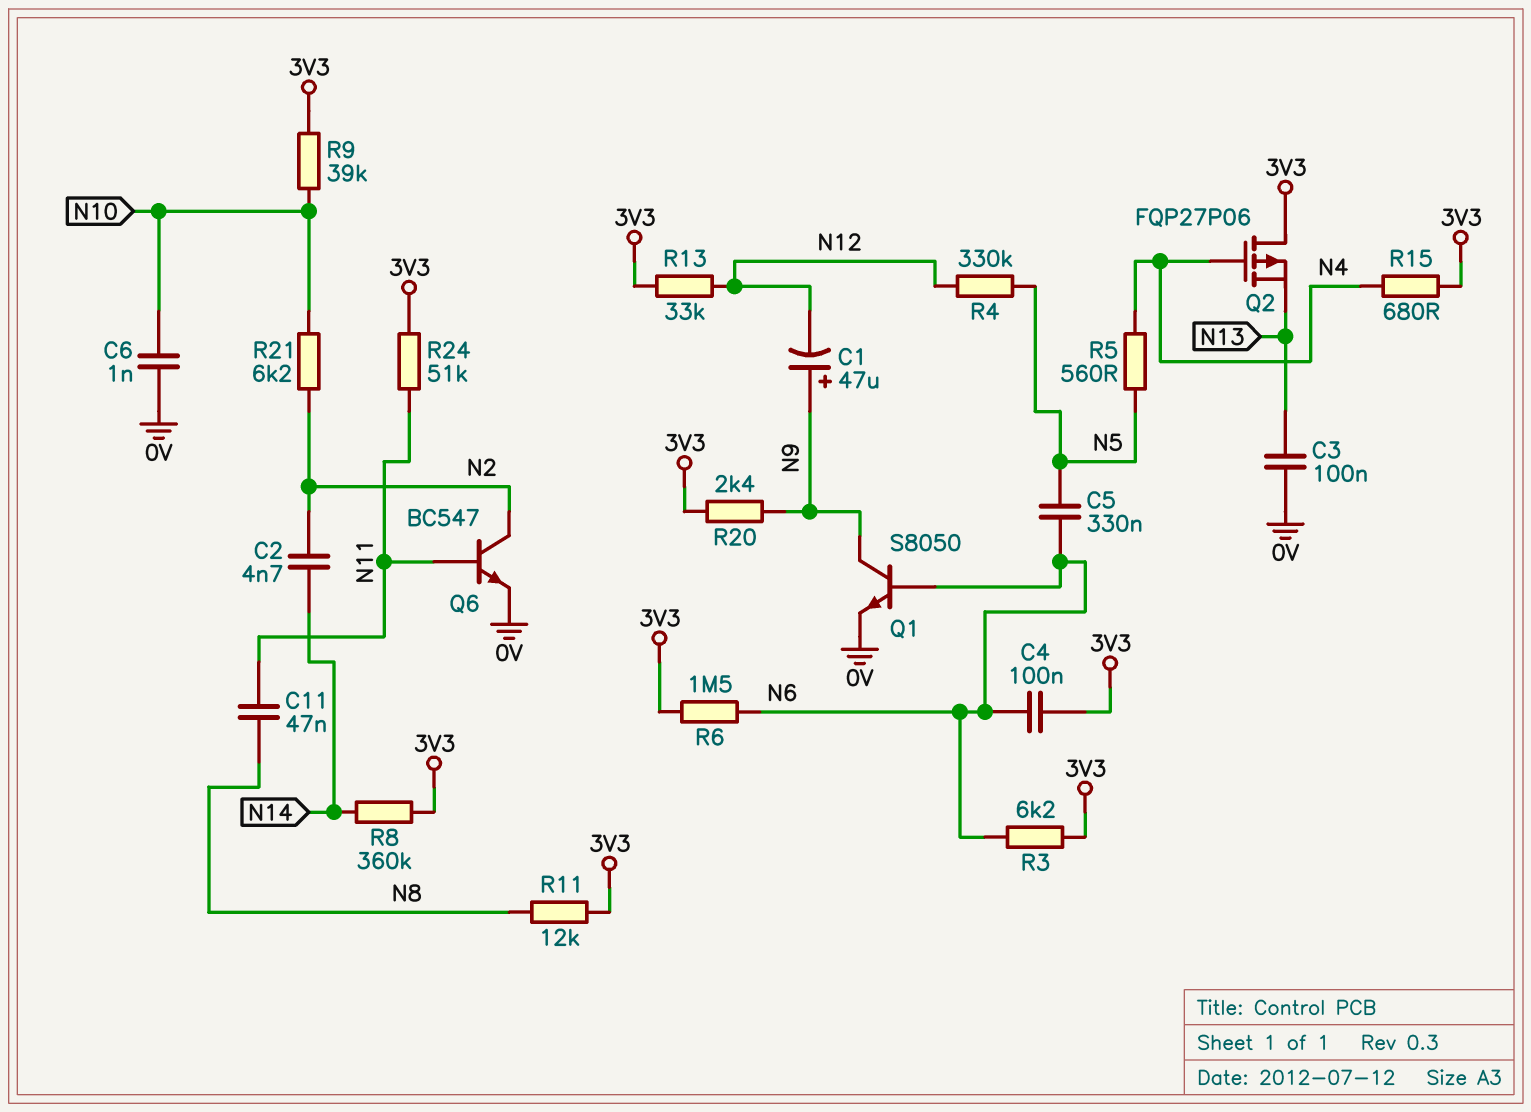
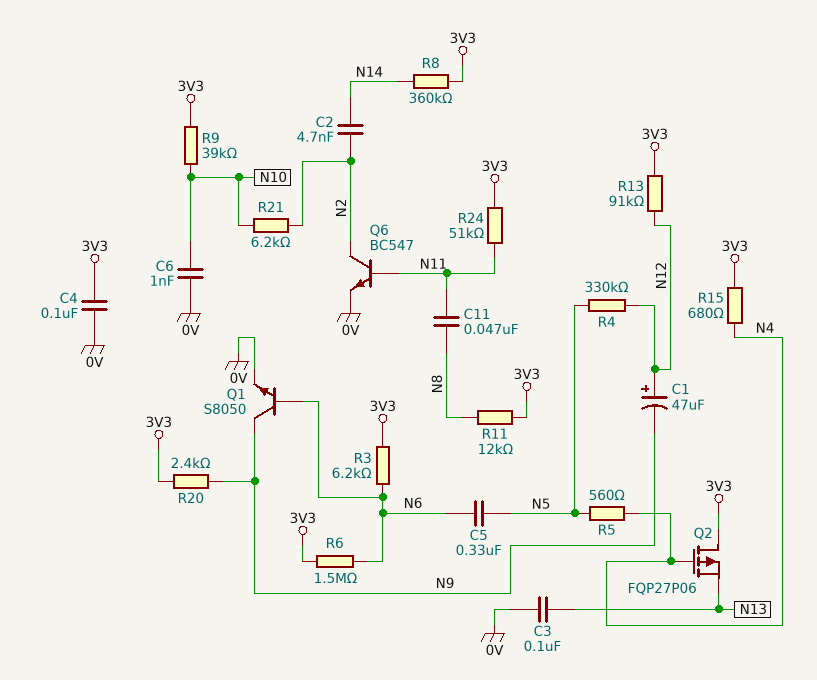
C1: 47uF (plus N9, minus N12) -> 47uF (plus N12, minus N9)
C4: 100nF (3V3, N6) -> 100nF (0V, 3V3)
R13: 33k (3V3, N12) -> 91k (3V3, N12)

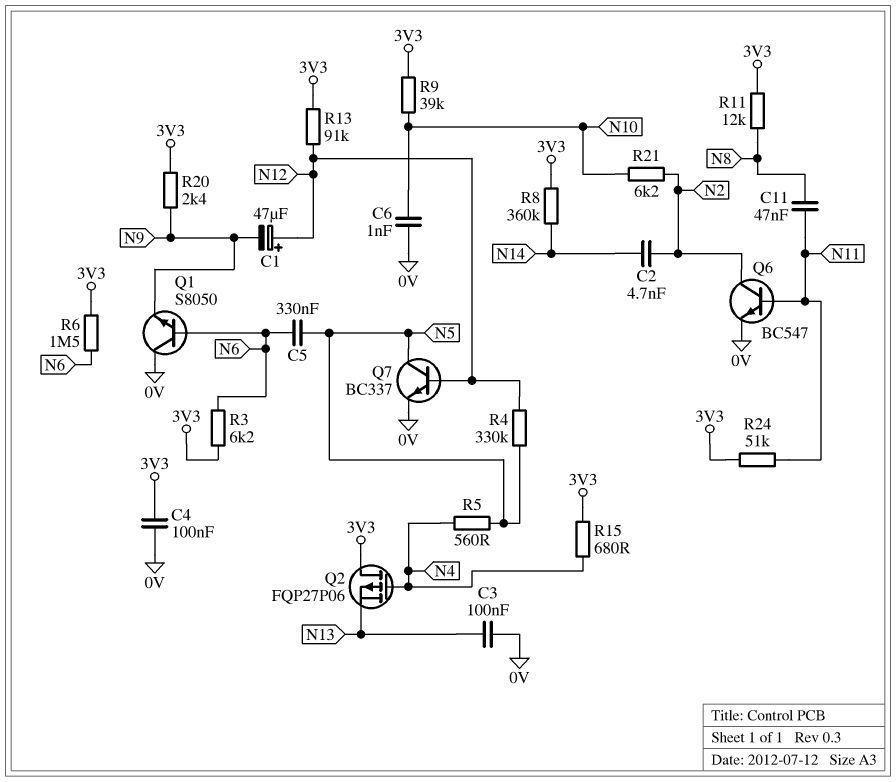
Q1: NPN S8050 (B N6, C N9, E 0V) -> NPN S8050 (B N6, C 0V, E N9)
Q7: none -> NPN BC337 (B N12, C N5, E 0V)

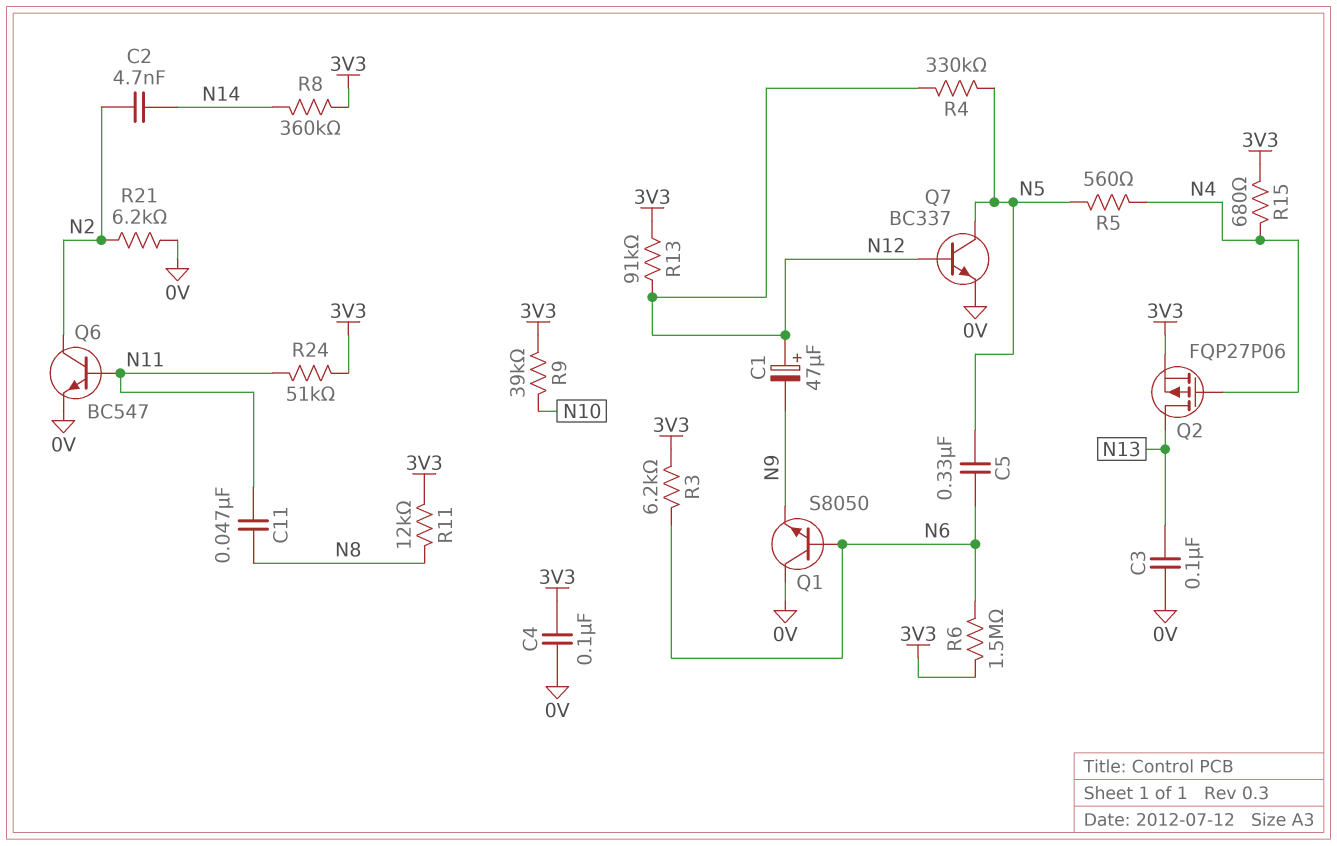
C6: 1nF (0V, N10) -> none
Q2: PMOS FQP27P06 (G N4, D 3V3, S N13) -> PMOS FQP27P06 (G N4, D N13, S 3V3)
R20: 2.4k (3V3, N9) -> none
R21: 6.2k (N2, N10) -> 6.2k (0V, N2)

